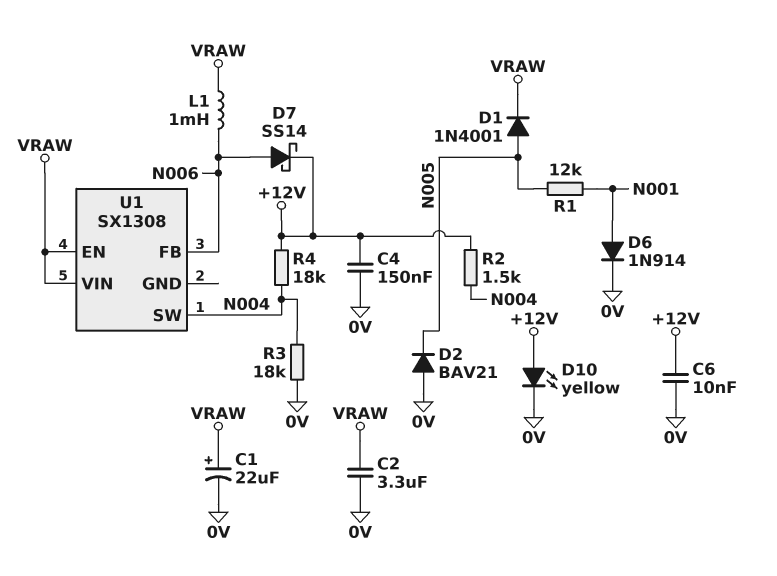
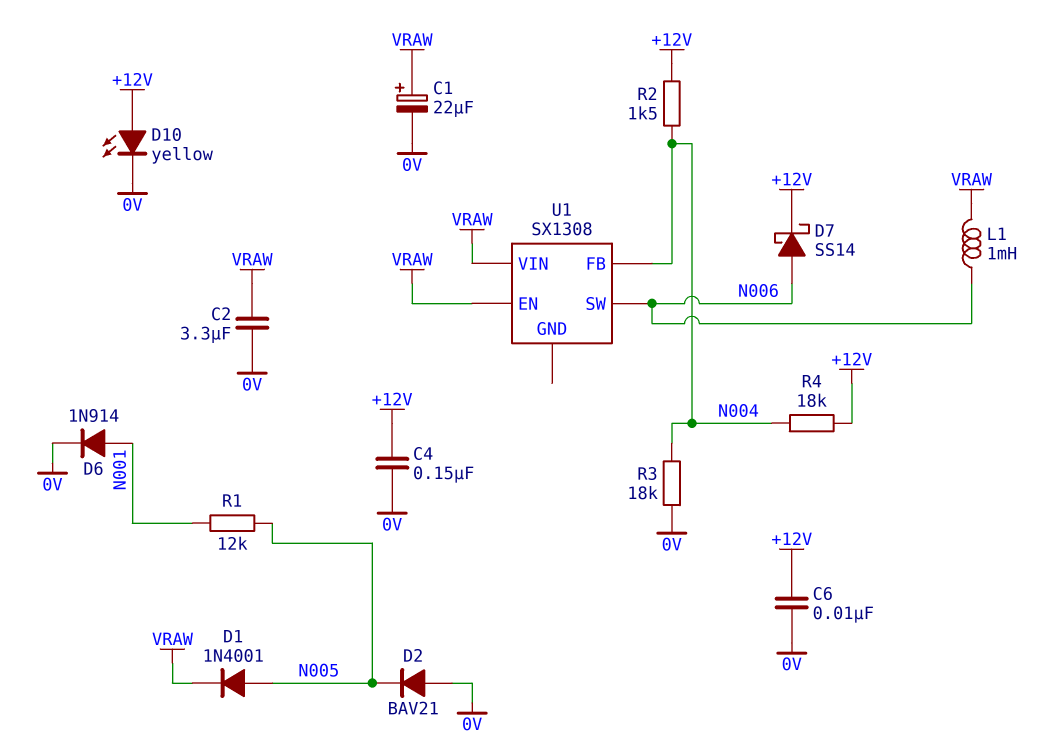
U1 pin FB: N006 -> N004
U1 pin SW: N004 -> N006

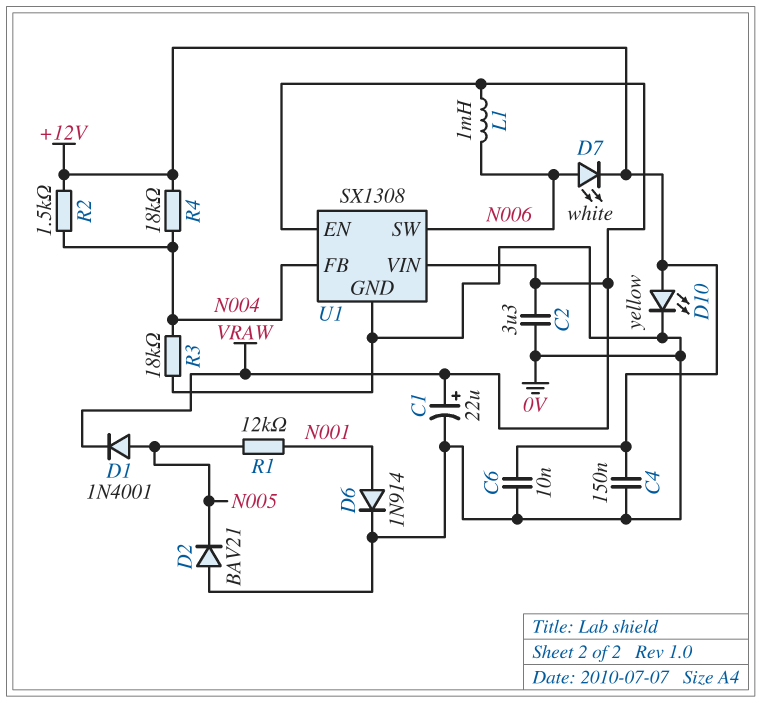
D7: schottky SS14 (A N006, K +12V) -> LED white (A N006, K +12V)
U1 pin GND: none -> 0V

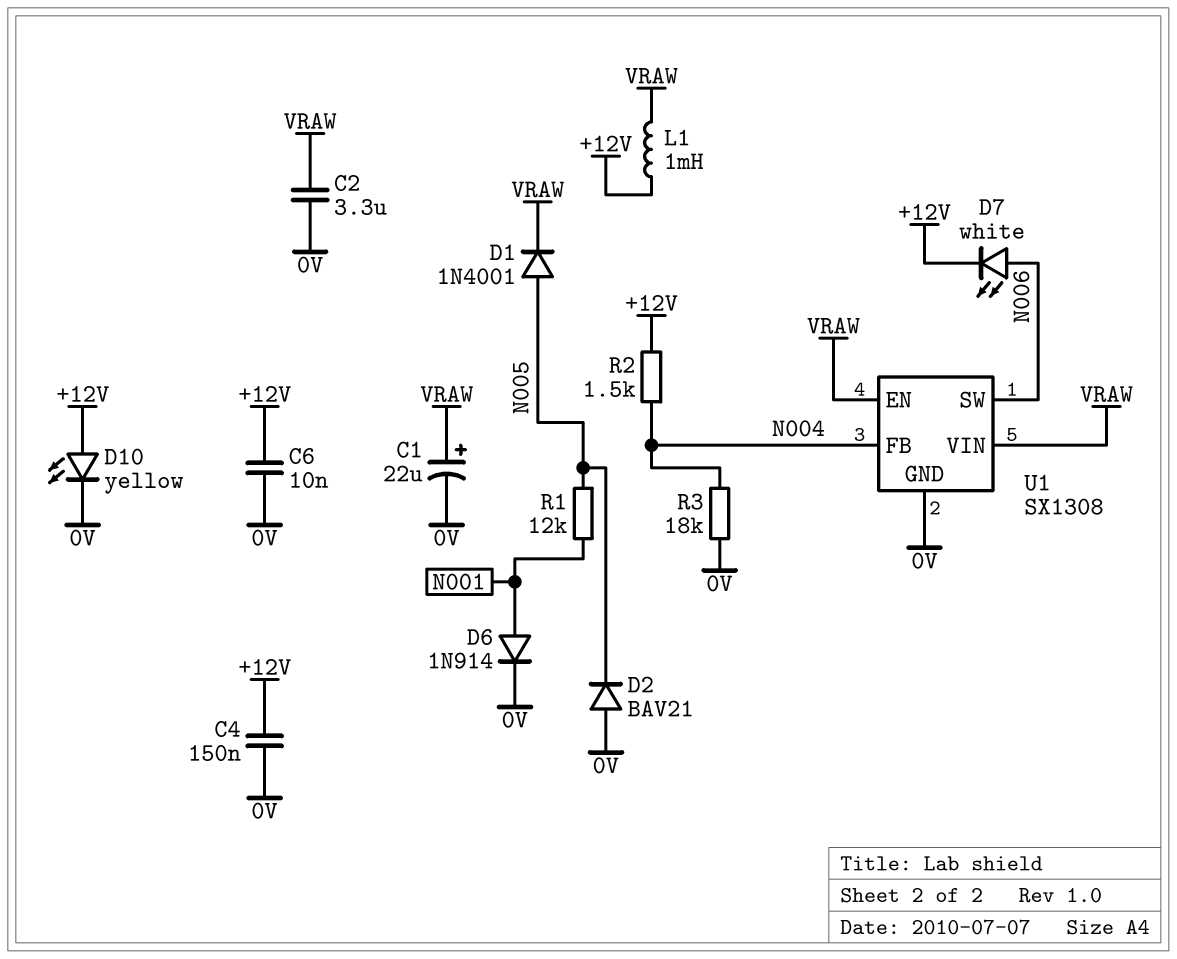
L1: 1mH (N006, VRAW) -> 1mH (+12V, VRAW)
R4: 18k (+12V, N004) -> none

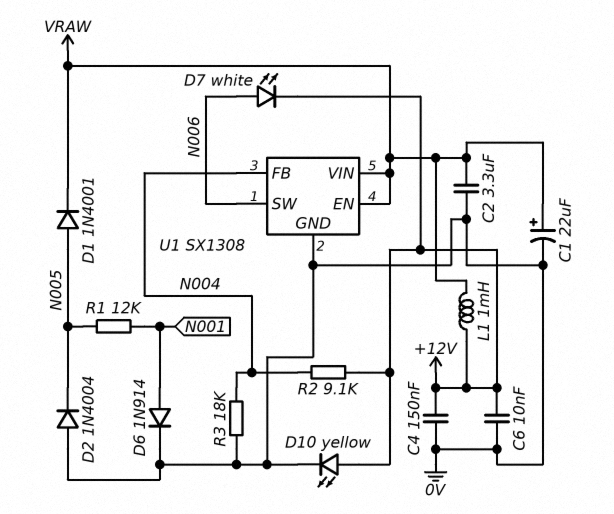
D2: diode BAV21 (A 0V, K N005) -> diode 1N4004 (A 0V, K N005)
R2: 1.5k (+12V, N004) -> 9.1k (+12V, N004)

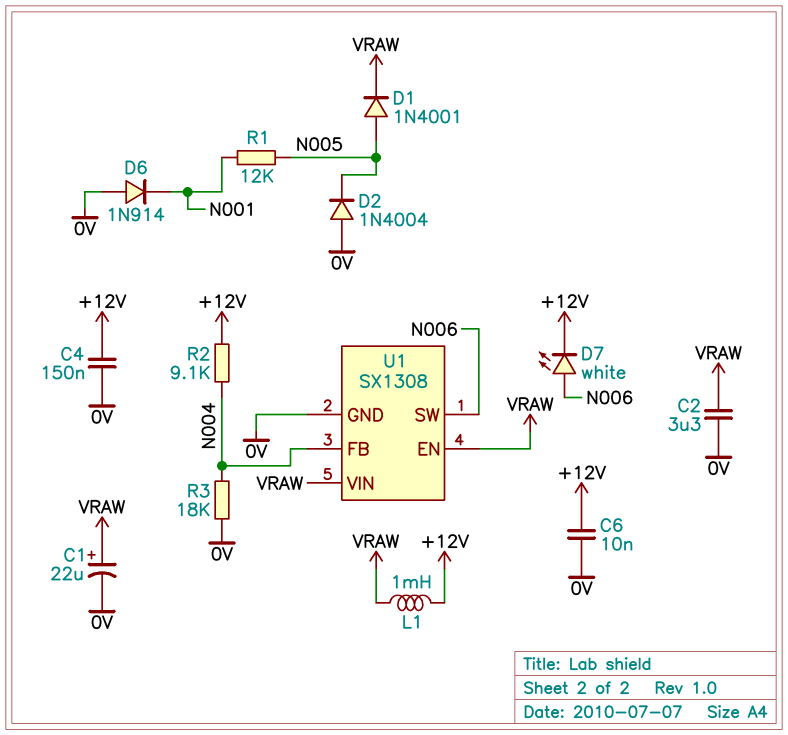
D6: diode 1N914 (A N001, K 0V) -> diode 1N914 (A 0V, K N001)
D10: LED yellow (A +12V, K 0V) -> none

